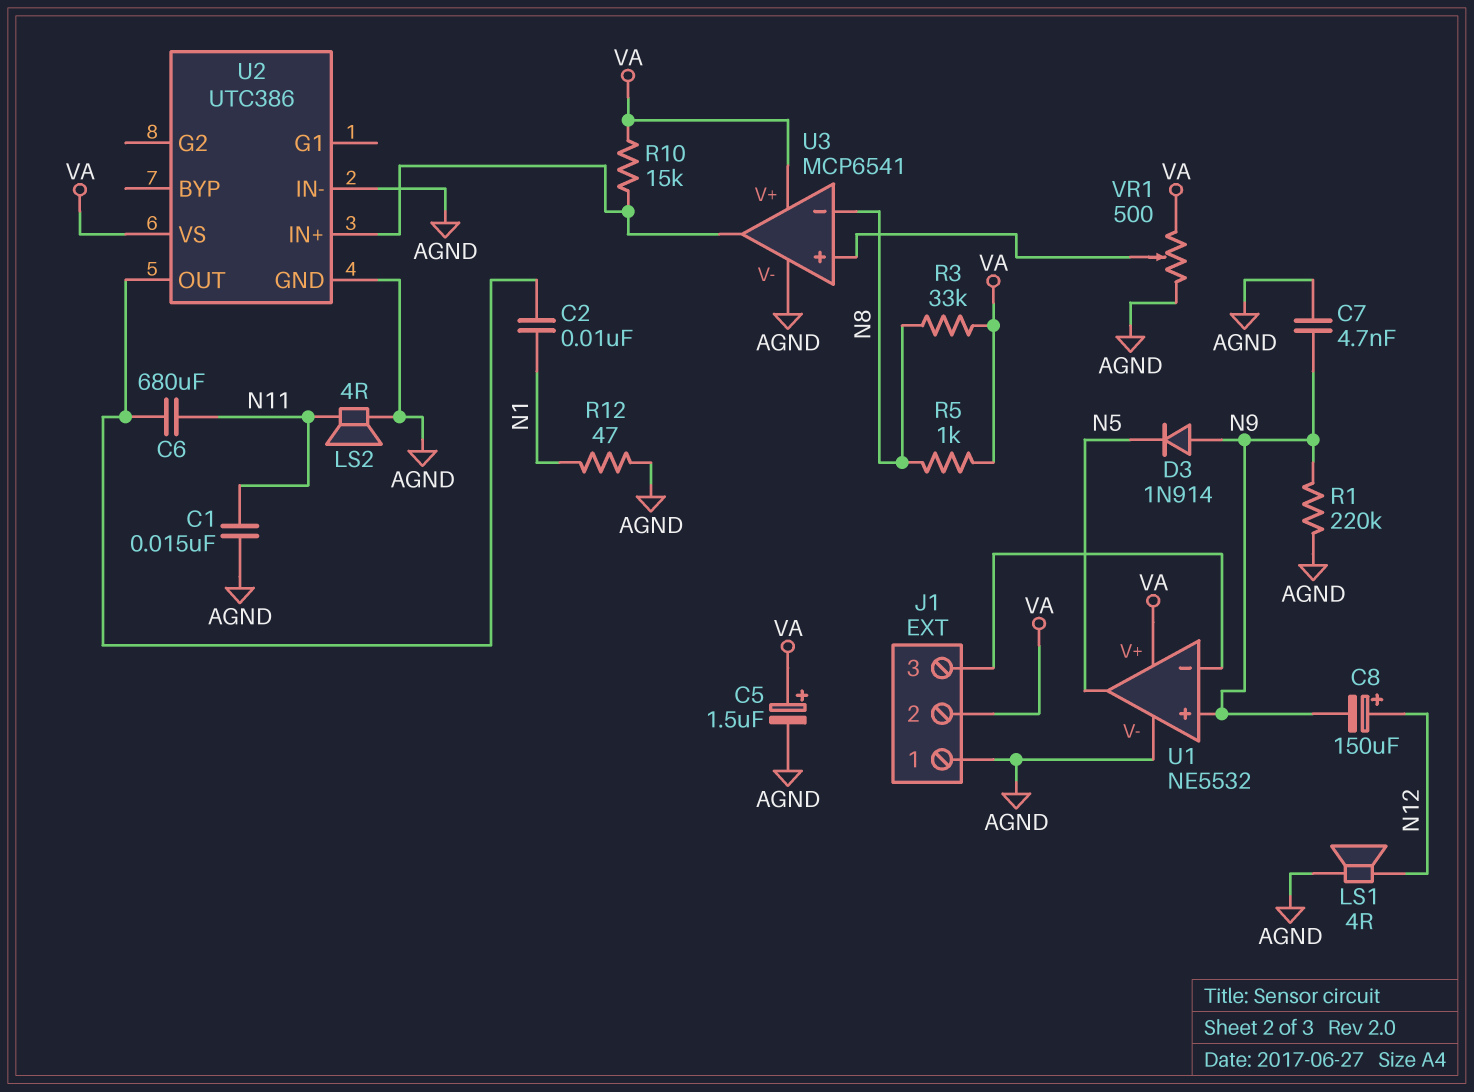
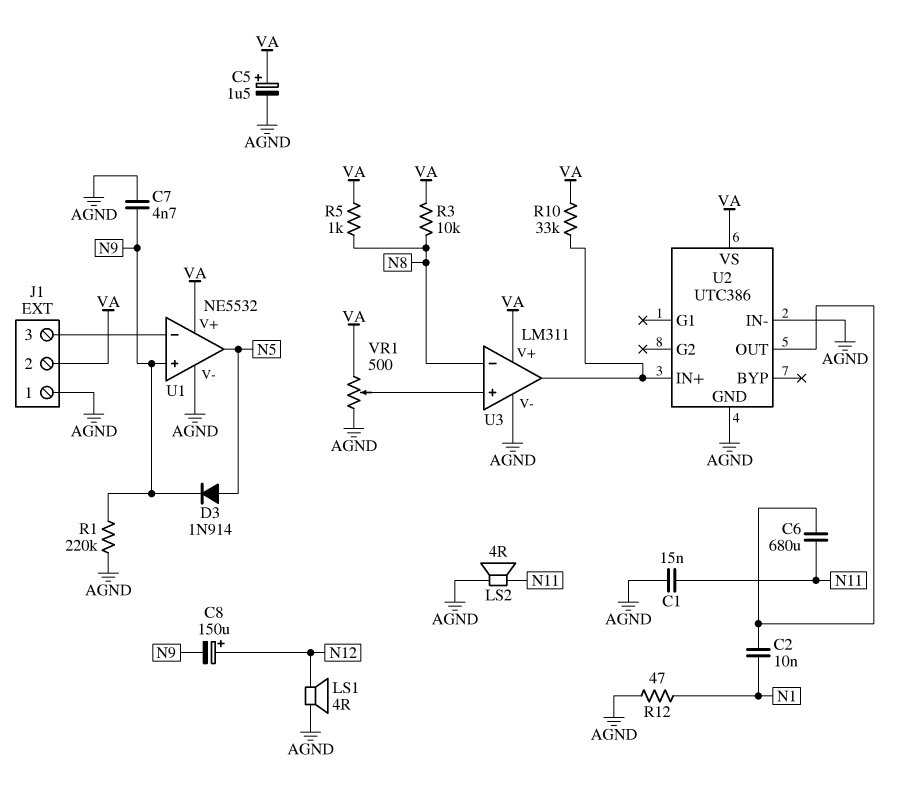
D3: diode 1N914 (A N9, K N5) -> diode 1N914 (A N5, K N9)
R3: 33k (N8, VA) -> 10k (N8, VA)
R10: 15k (U2/IN+, VA) -> 33k (U2/IN+, VA)
U3: MCP6541 -> LM311

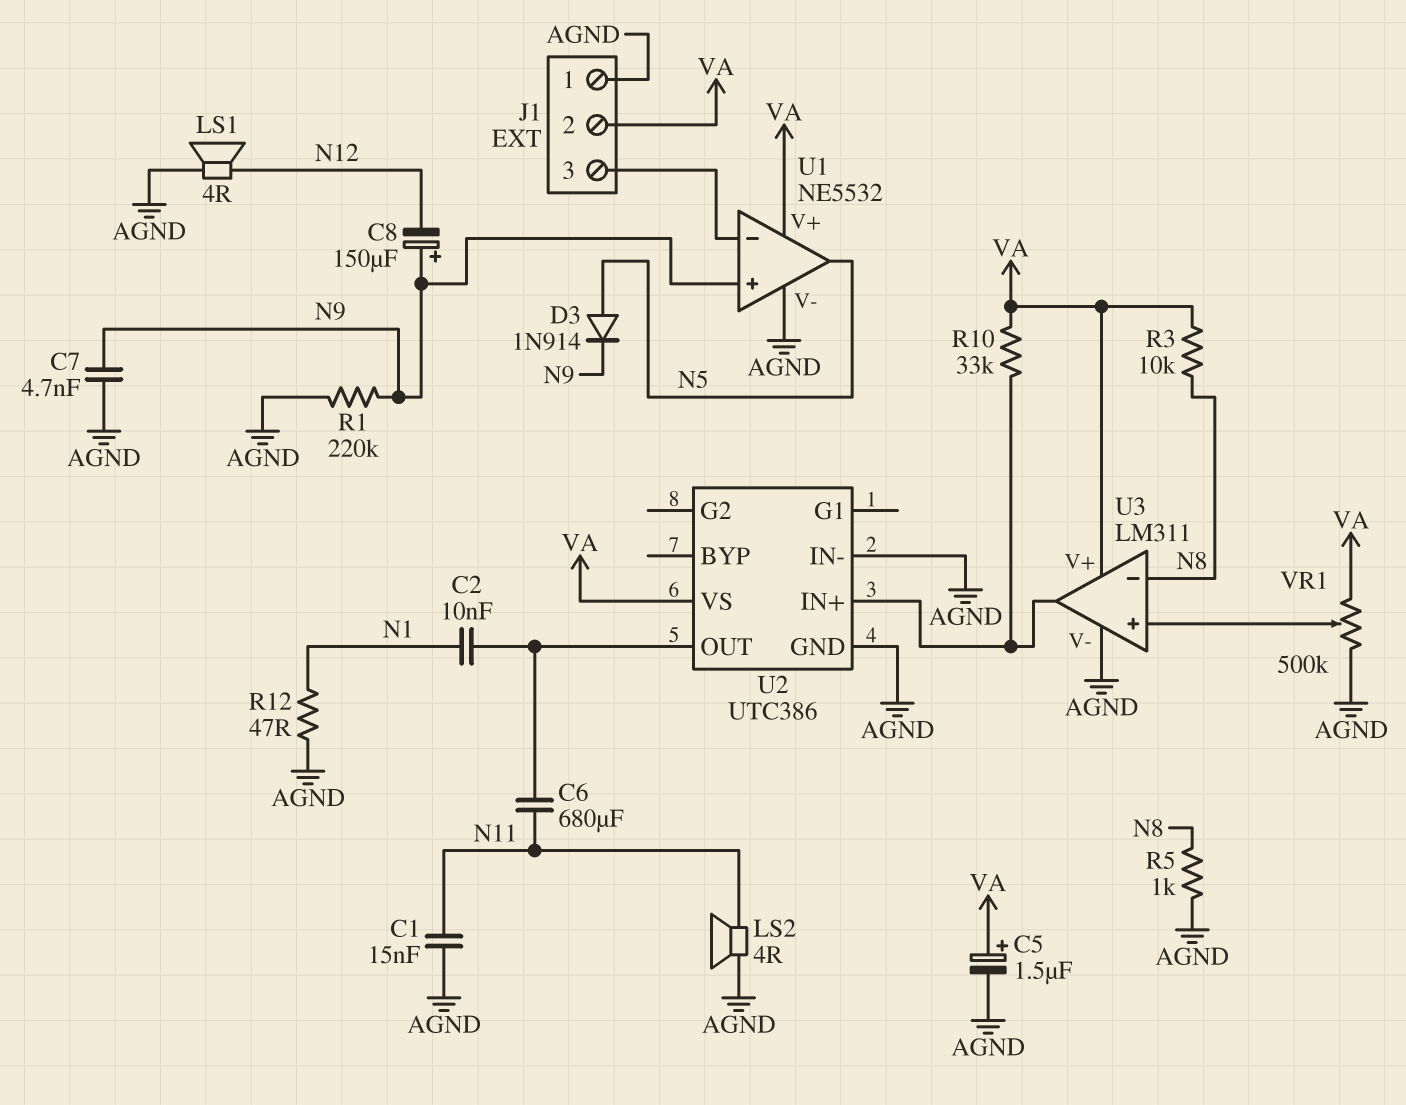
C8: 150uF (plus N12, minus N9) -> 150uF (plus N9, minus N12)
R5: 1k (N8, VA) -> 1k (AGND, N8)
VR1: 500 (AGND, VA, wiper U3/in+) -> 500k (AGND, VA, wiper U3/in+)

